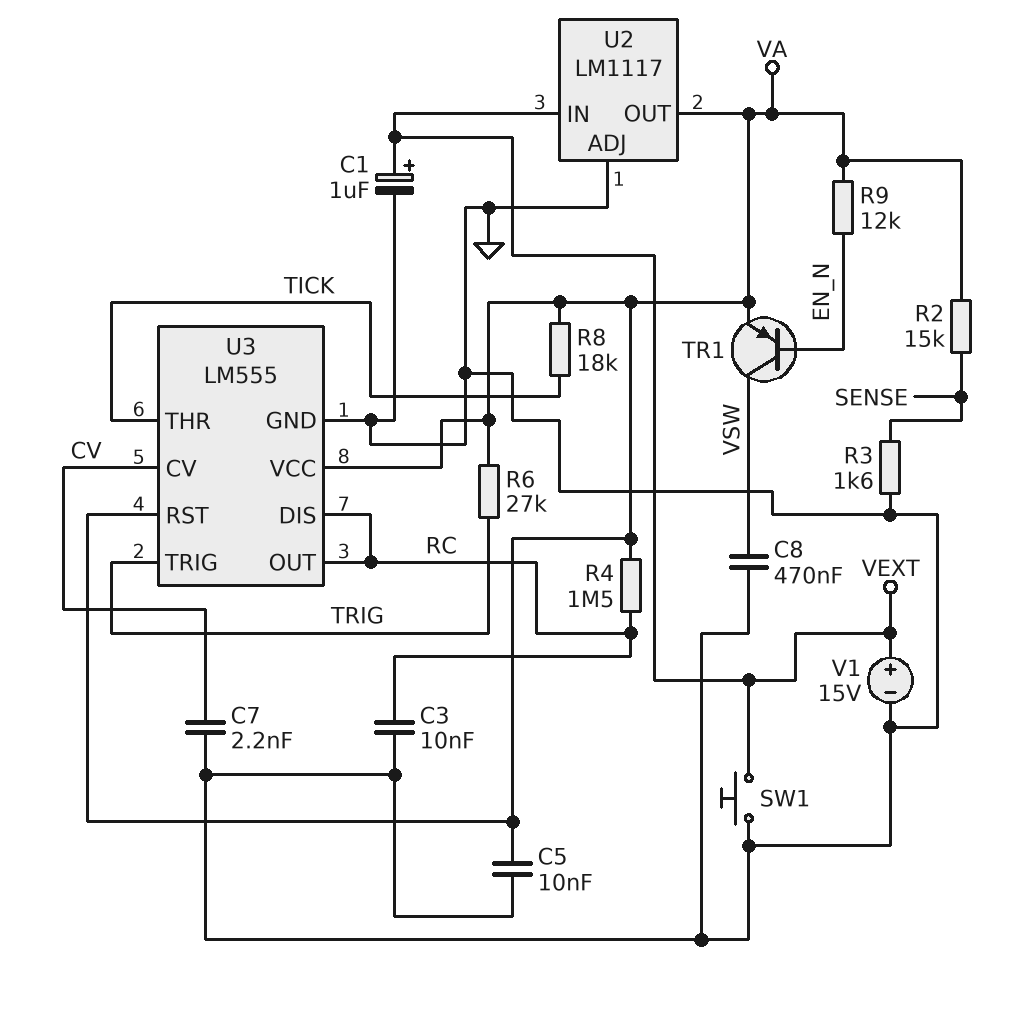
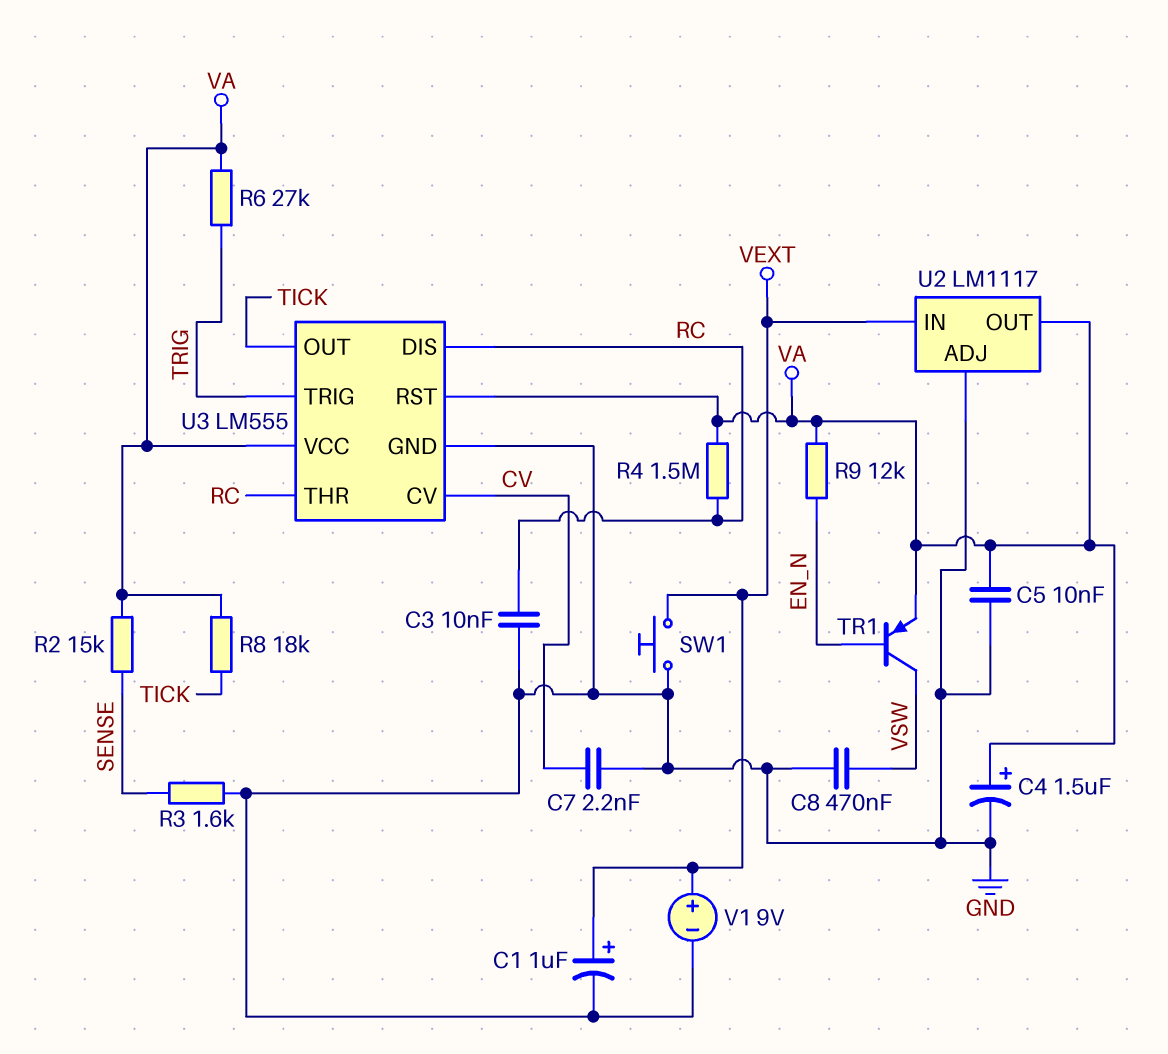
C4: none -> 1.5uF (plus VA, minus GND)
U3 pin OUT: RC -> TICK
U3 pin THR: TICK -> RC
V1: 15V (plus VEXT, minus GND) -> 9V (plus VEXT, minus GND)

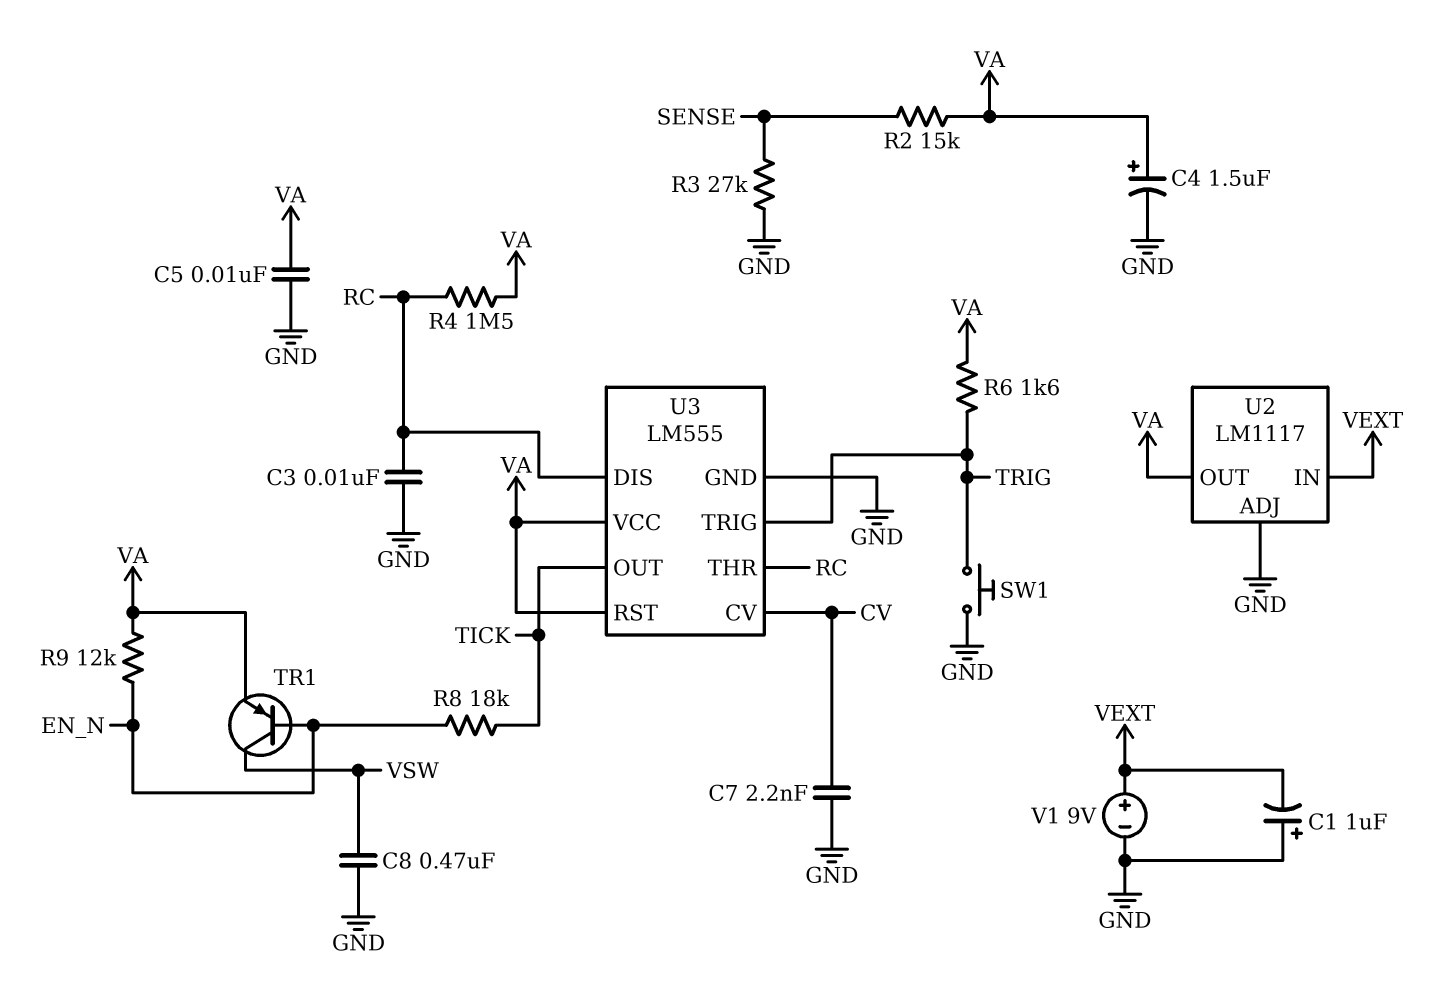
C1: 1uF (plus VEXT, minus GND) -> 1uF (plus GND, minus VEXT)
R3: 1.6k (GND, SENSE) -> 27k (GND, SENSE)
R6: 27k (TRIG, VA) -> 1.6k (TRIG, VA)
R8: 18k (TICK, VA) -> 18k (EN_N, TICK)
SW1: button (GND, VEXT) -> button (GND, TRIG)

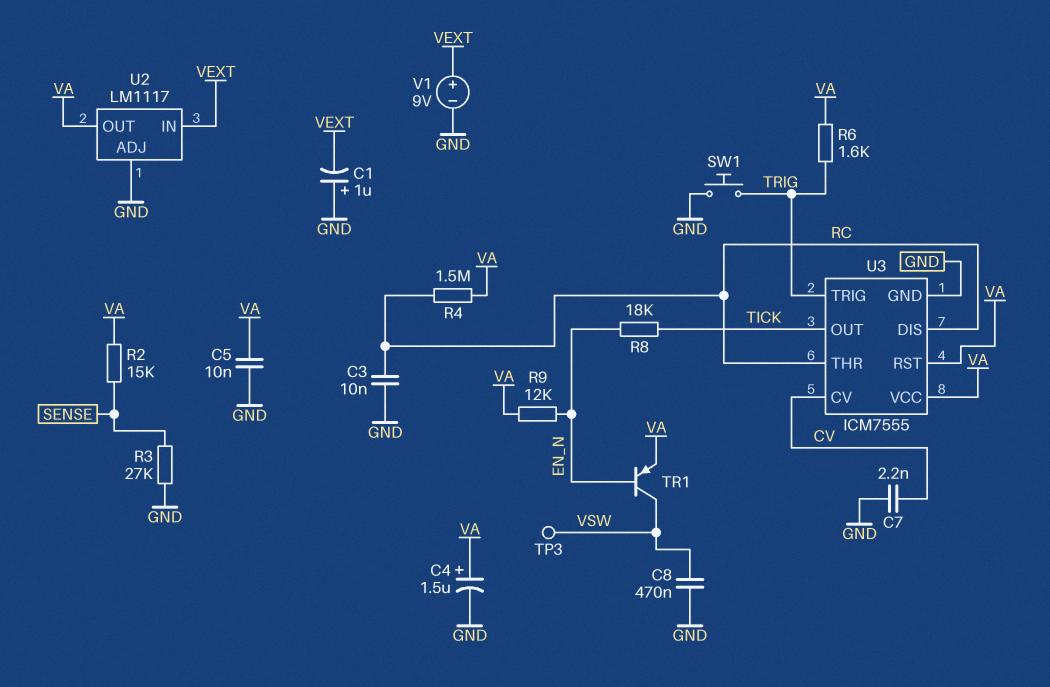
TP3: none -> test point (VSW)
U3: LM555 -> ICM7555

